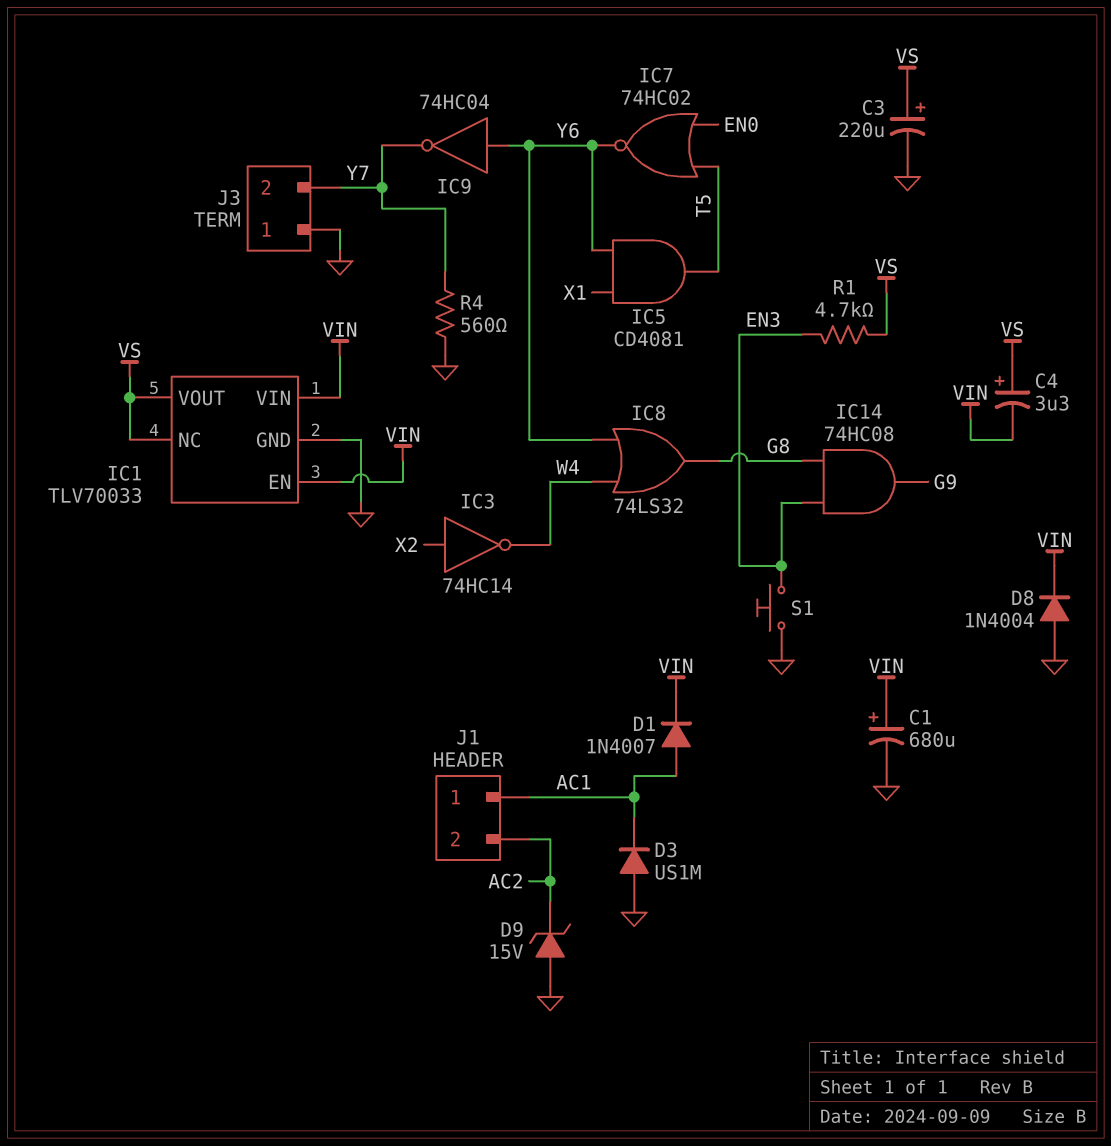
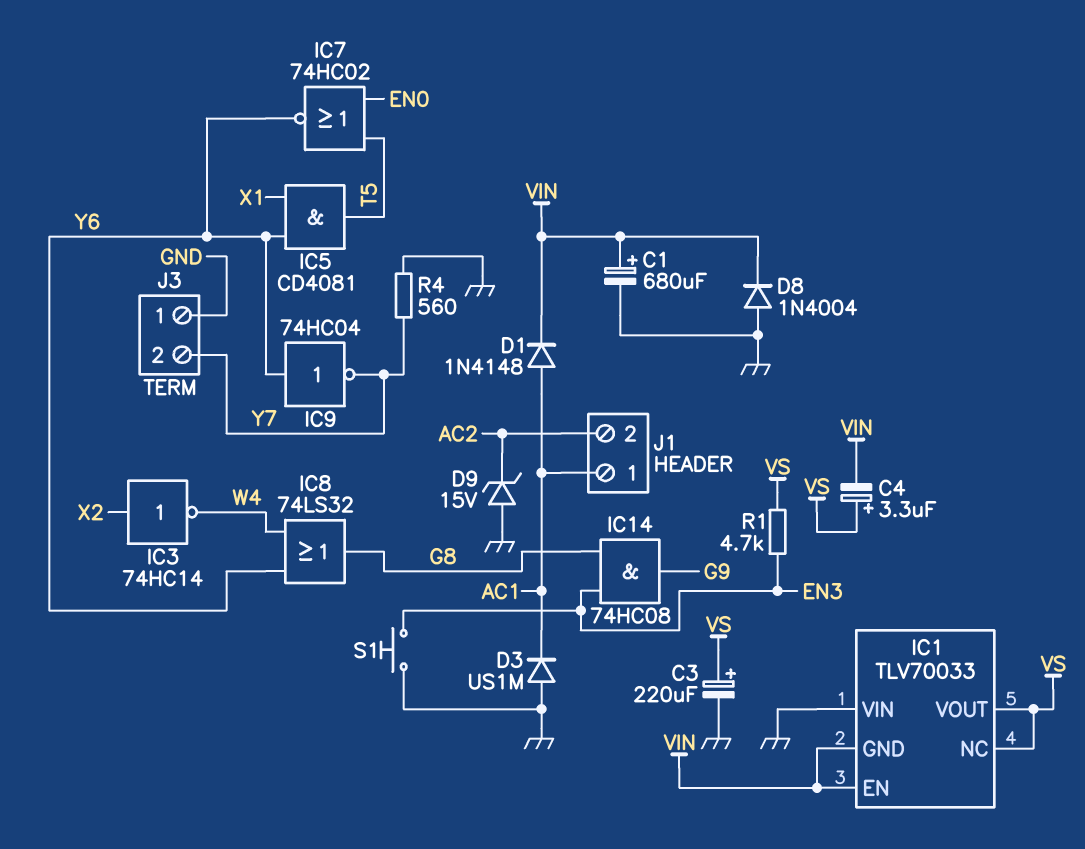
D1: diode 1N4007 (A AC1, K VIN) -> diode 1N4148 (A AC1, K VIN)
IC1 pin GND: GND -> VIN
IC1 pin VIN: VIN -> GND

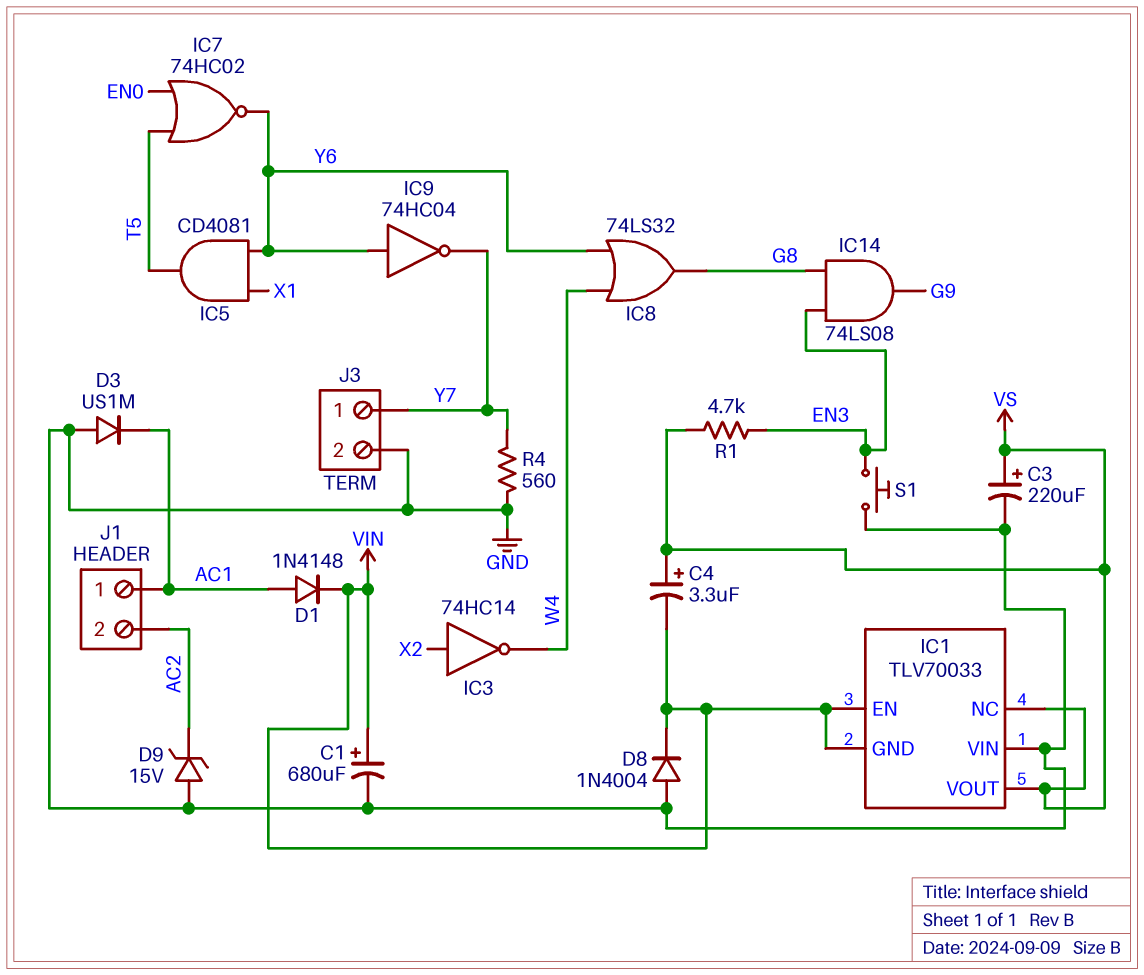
IC14: AND 74HC08 (in EN3, in G8, out G9) -> AND 74LS08 (in EN3, in G8, out G9)
J3 pin 1: GND -> Y7
J3 pin 2: Y7 -> GND

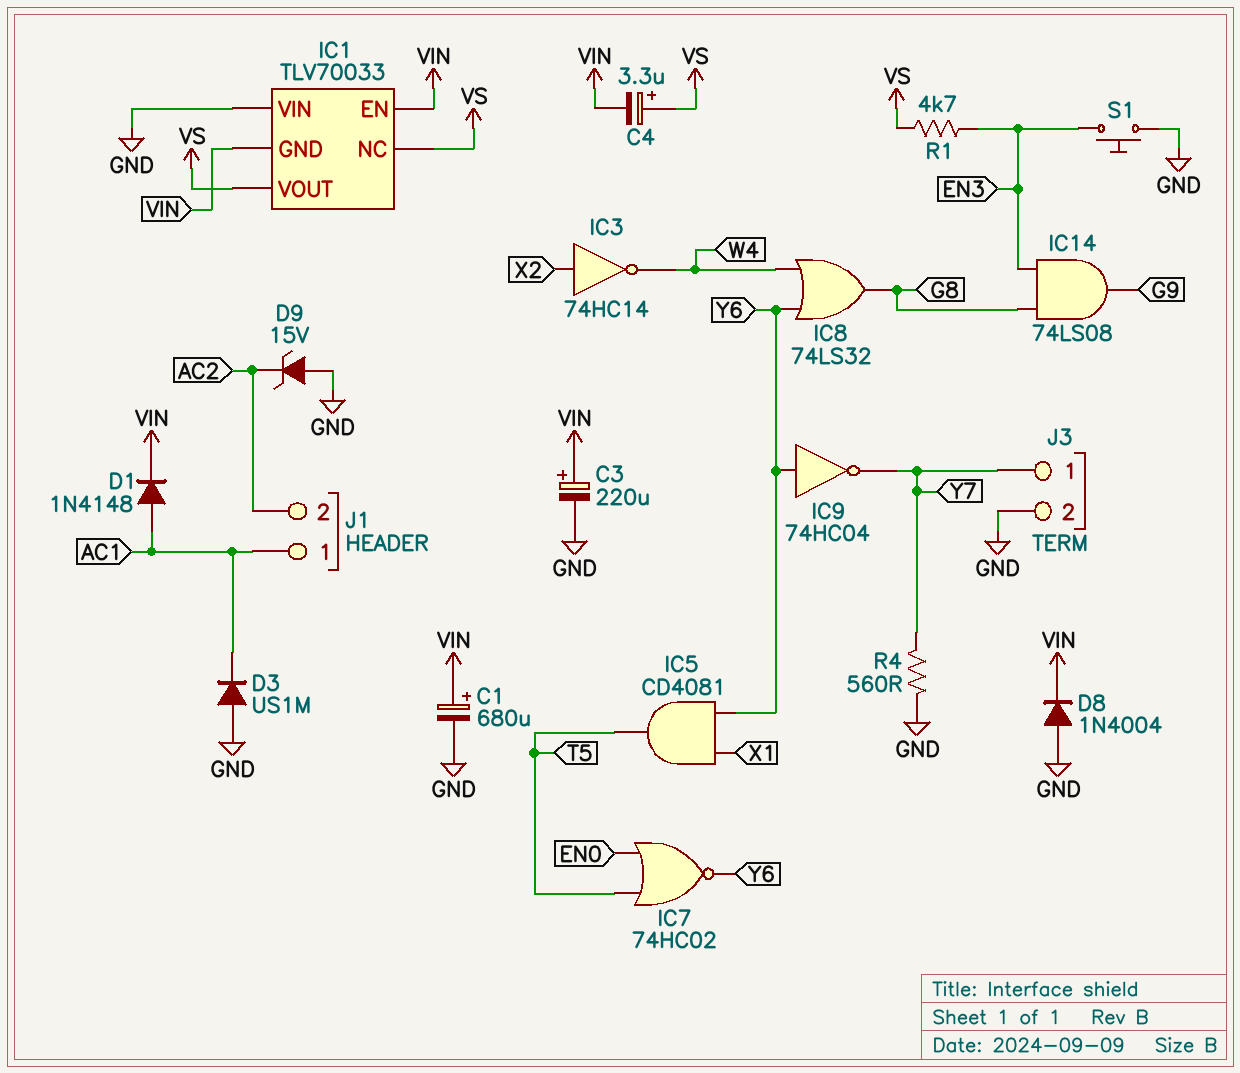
C3: 220uF (plus VS, minus GND) -> 220uF (plus VIN, minus GND)

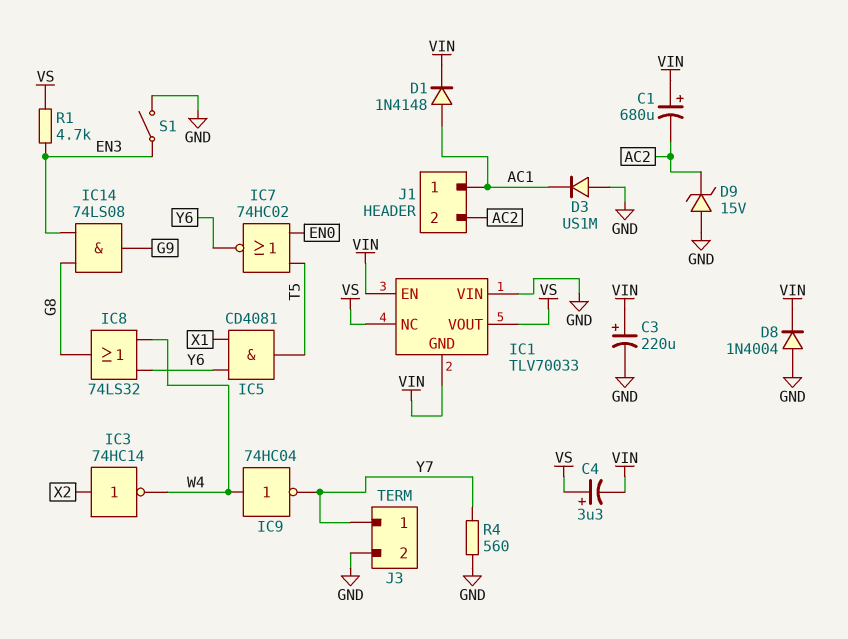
C1: 680uF (plus VIN, minus GND) -> 680uF (plus VIN, minus AC2)
IC9: NOT 74HC04 (in Y6, out Y7) -> NOT 74HC04 (in W4, out Y7)
S1: button (EN3, GND) -> switch (EN3, GND)

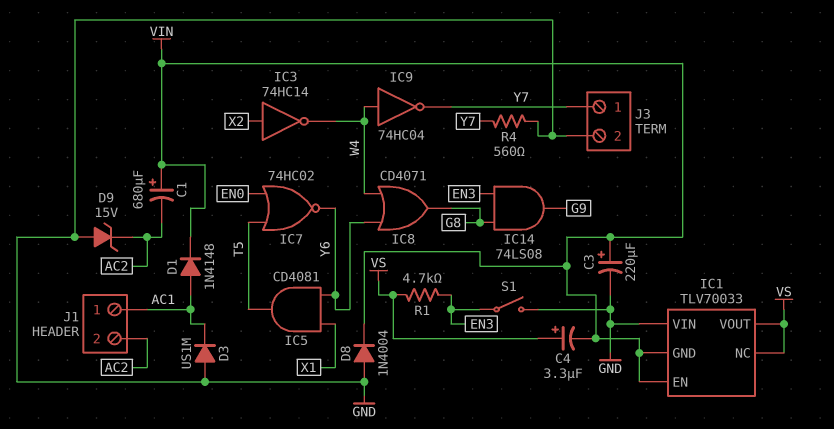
IC8: OR 74LS32 (in W4, in Y6, out G8) -> OR CD4071 (in W4, in Y6, out G8)

